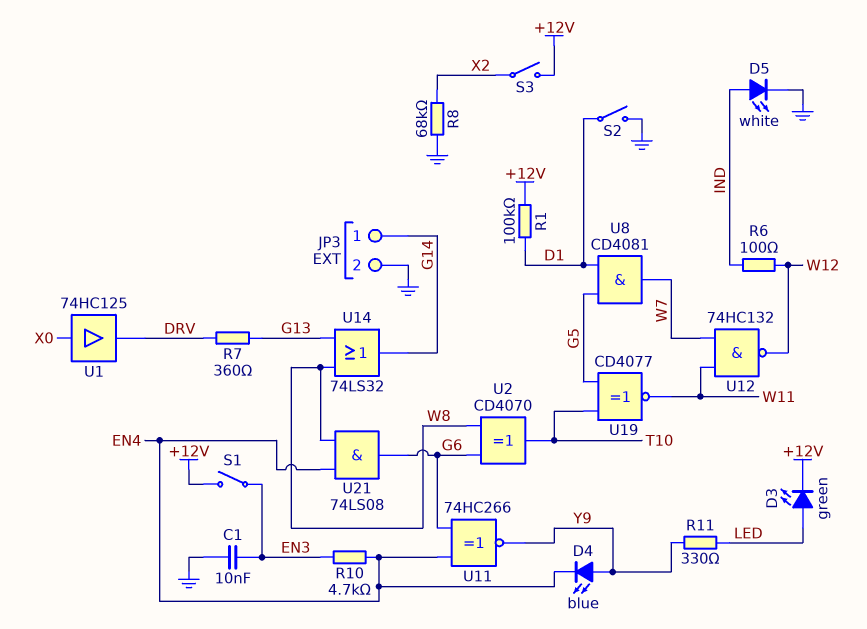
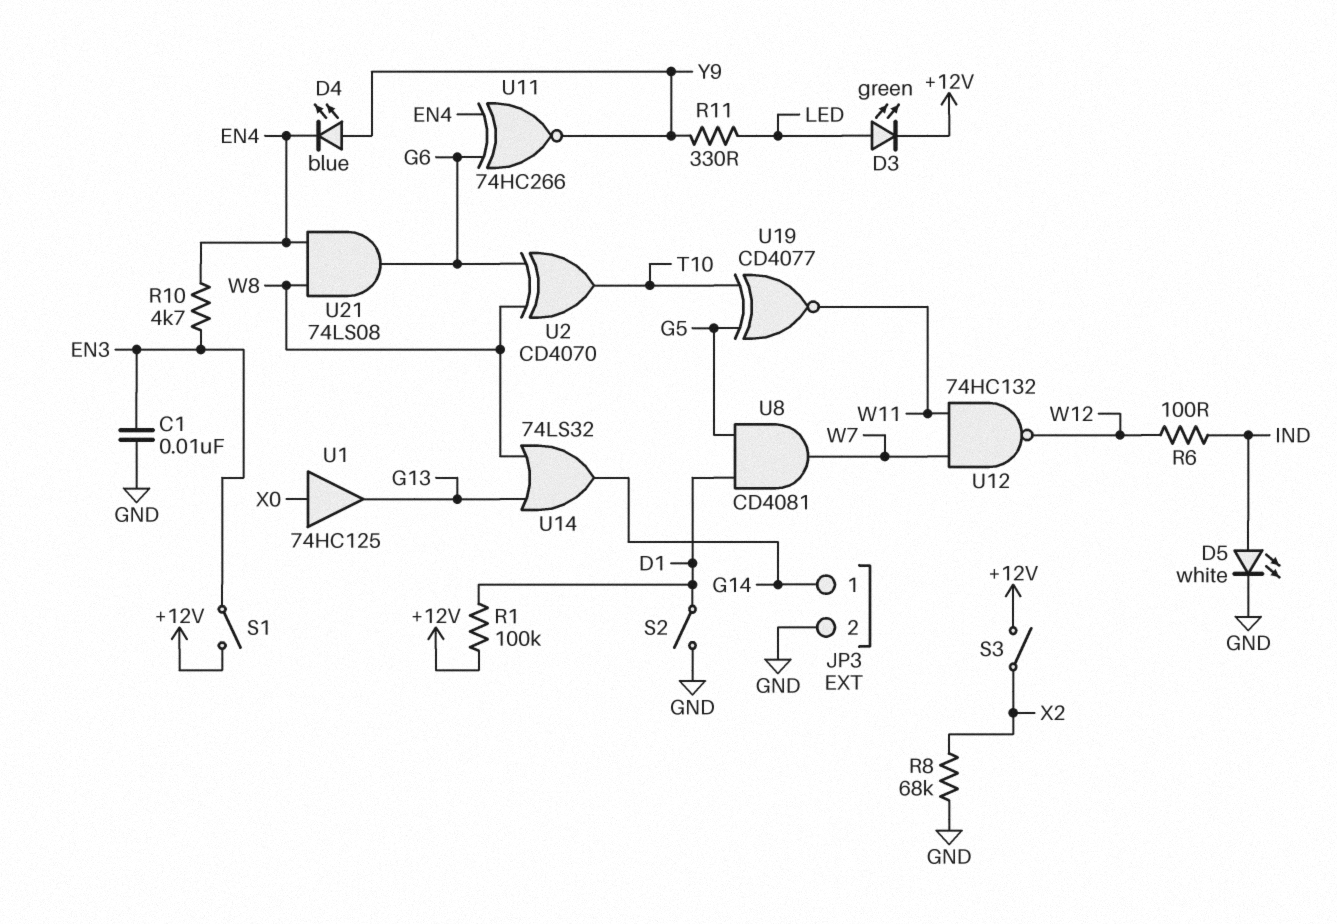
R7: 360 (DRV, G13) -> none
U1: buffer 74HC125 (in X0, out DRV) -> buffer 74HC125 (in X0, out G13)

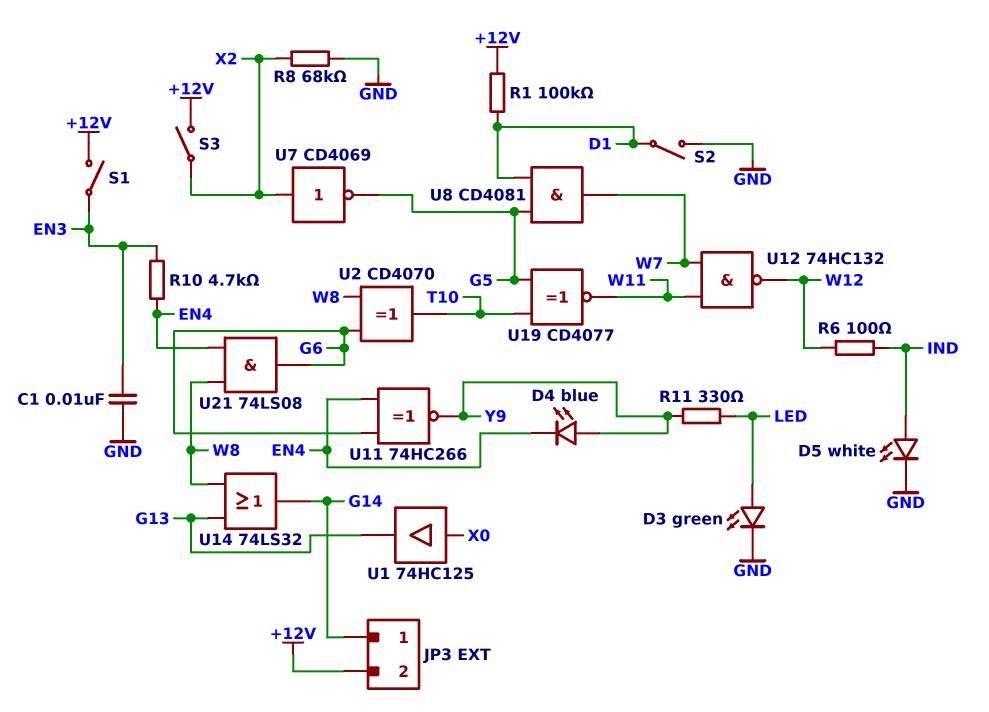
D3: LED green (A LED, K +12V) -> LED green (A LED, K GND)
JP3 pin 2: GND -> +12V
U7: none -> NOT CD4069 (in X2, out G5)

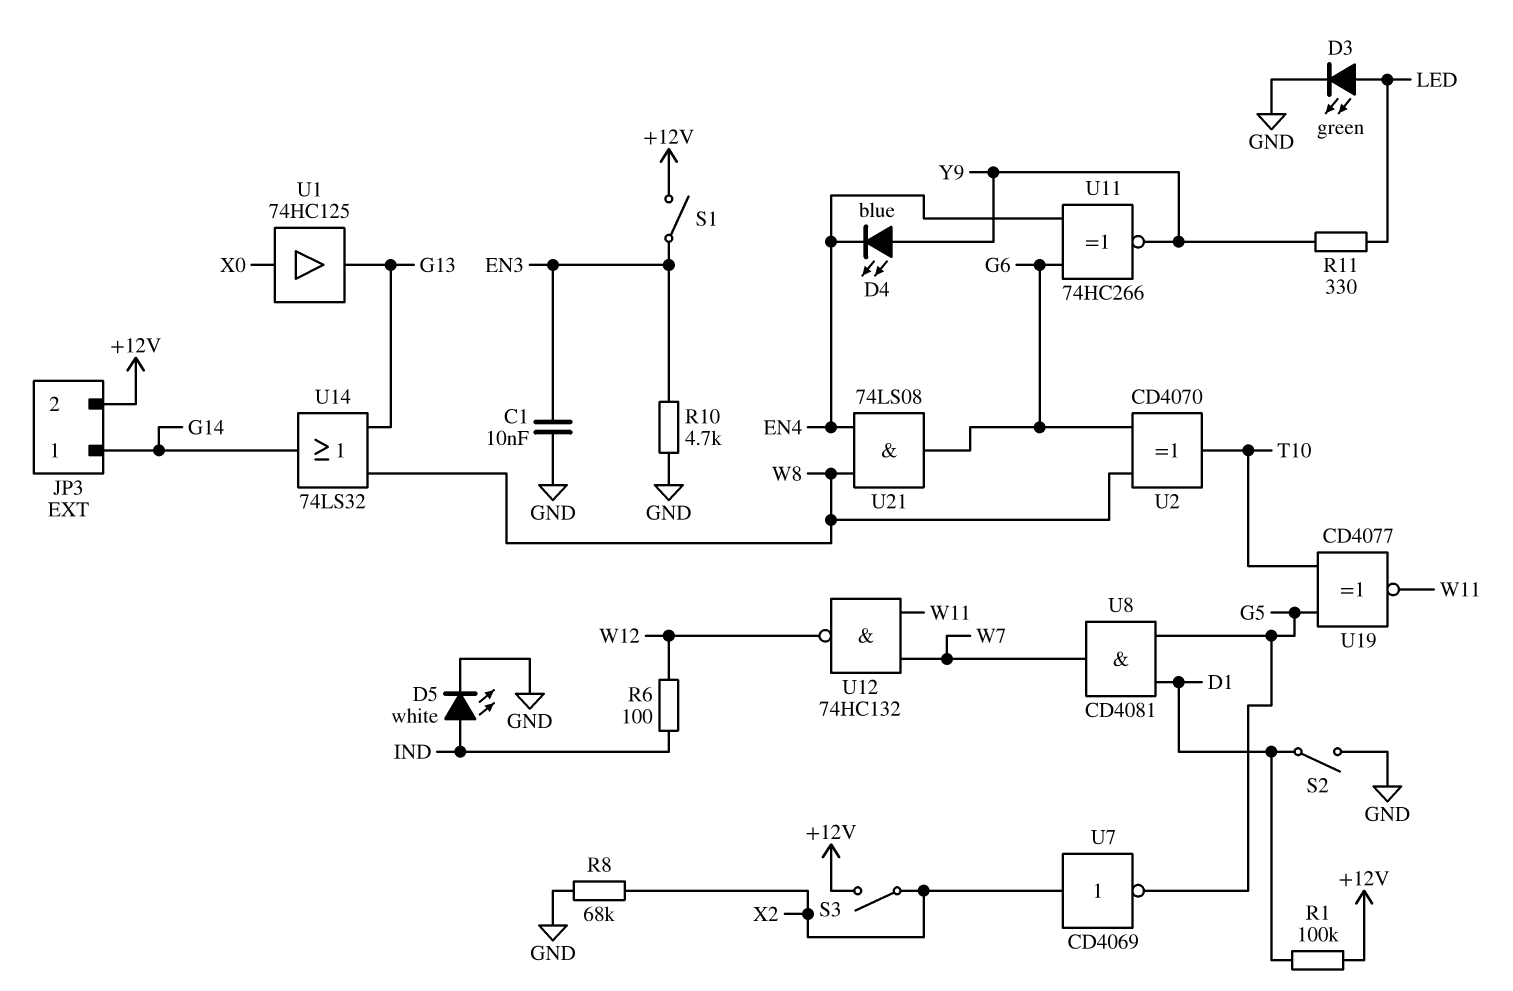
R10: 4.7k (EN3, EN4) -> 4.7k (EN3, GND)

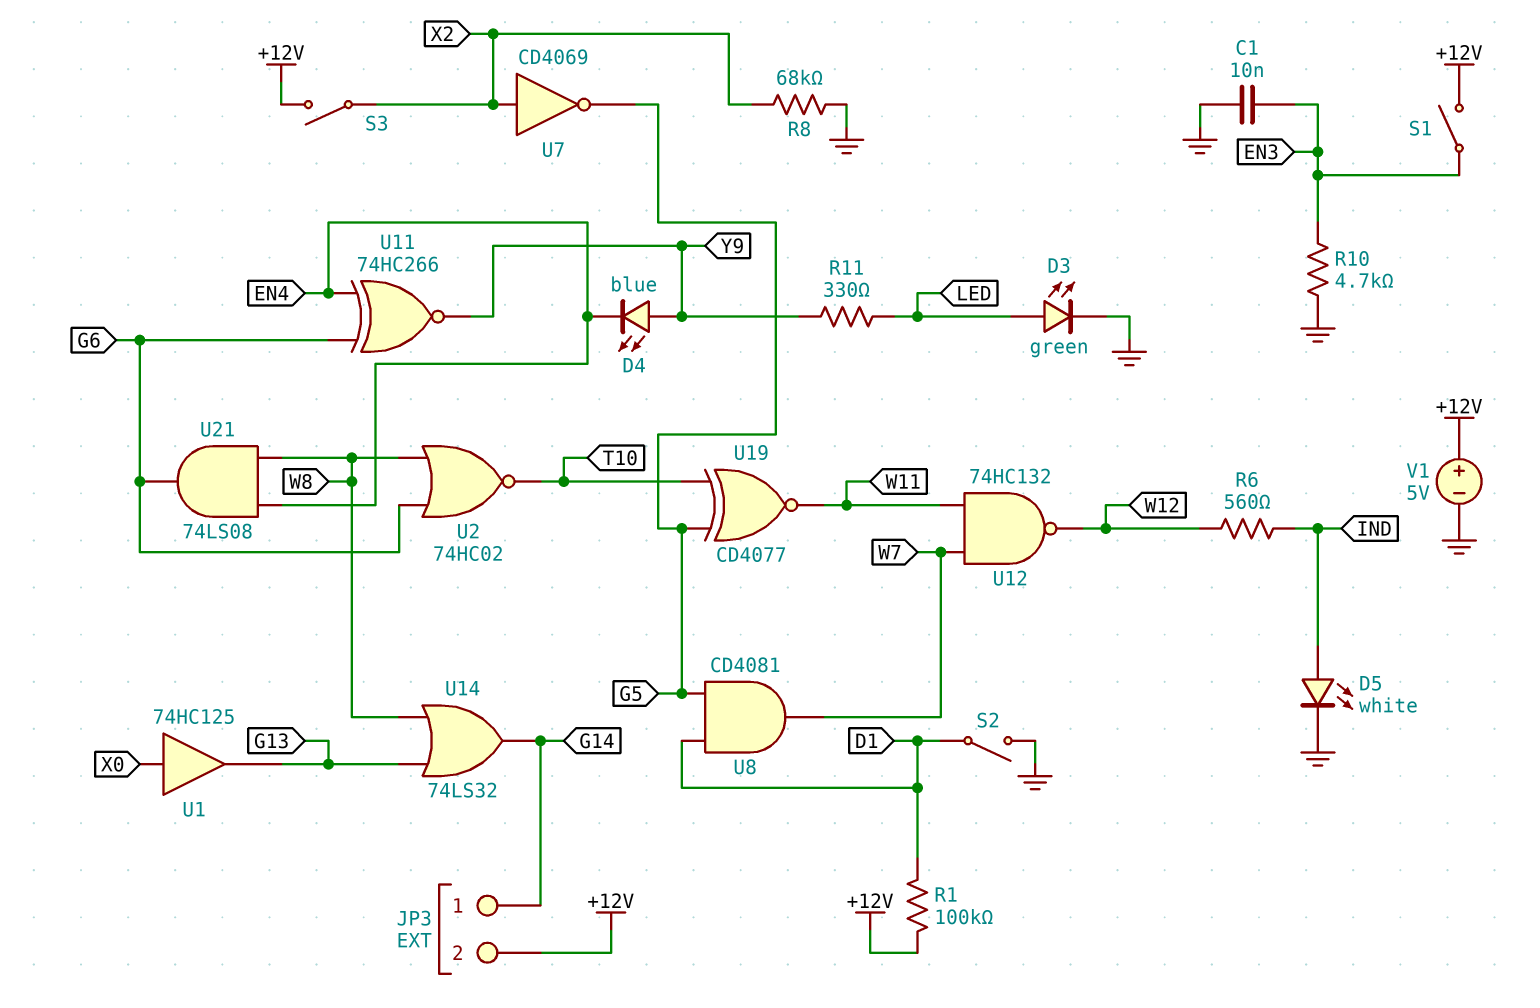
R6: 100 (IND, W12) -> 560 (IND, W12)
U2: XOR CD4070 (in G6, in W8, out T10) -> NOR 74HC02 (in G6, in W8, out T10)
V1: none -> 5V (plus +12V, minus GND)

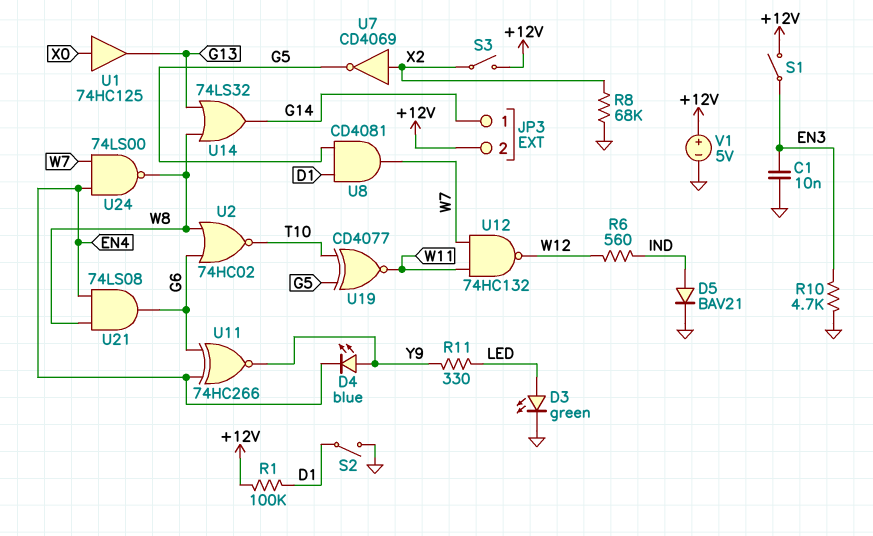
D5: LED white (A IND, K GND) -> diode BAV21 (A IND, K GND)
U24: none -> NAND 74LS00 (in EN4, in W7, out W8)

